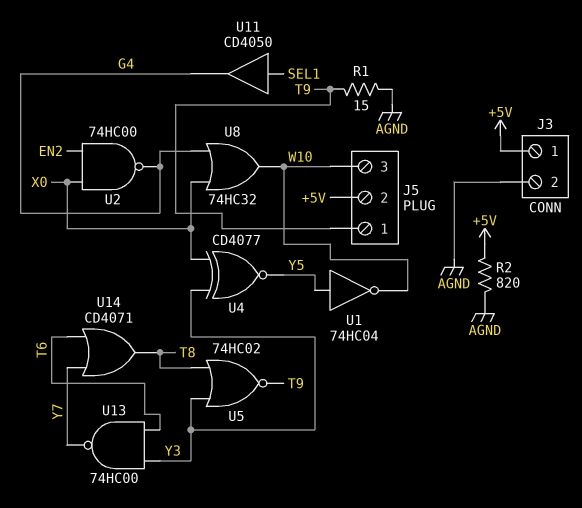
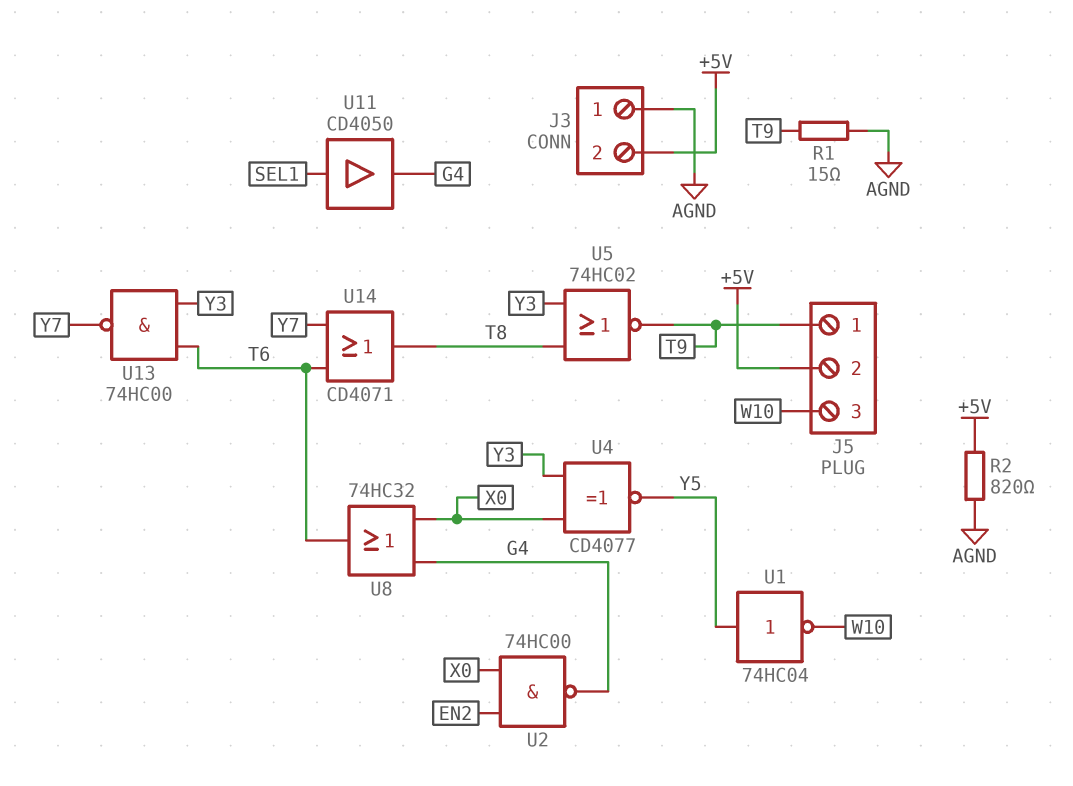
J3 pin 1: +5V -> AGND
J3 pin 2: AGND -> +5V
U8: OR 74HC32 (in G4, in X0, out W10) -> OR 74HC32 (in G4, in X0, out T6)

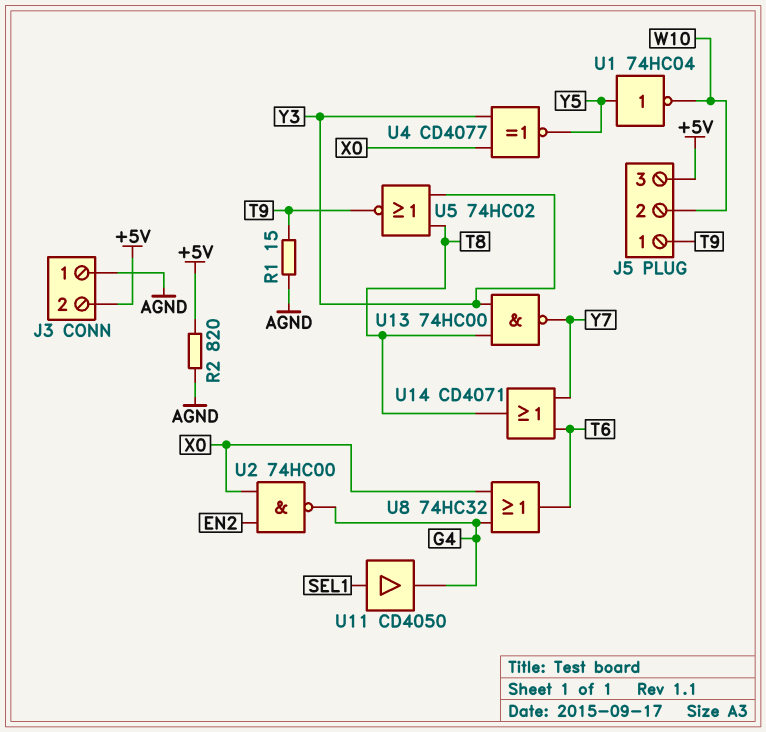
J5 pin 2: +5V -> W10
J5 pin 3: W10 -> +5V
U13: NAND 74HC00 (in T6, in Y3, out Y7) -> NAND 74HC00 (in T8, in Y3, out Y7)

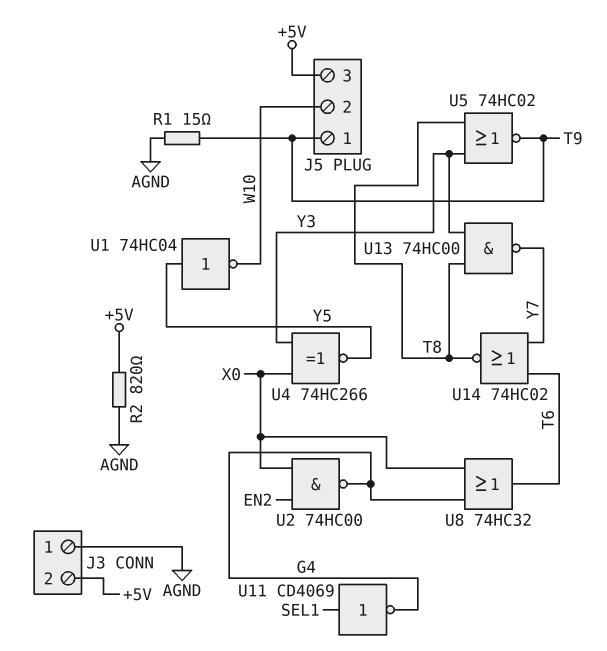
U4: XNOR CD4077 (in X0, in Y3, out Y5) -> XNOR 74HC266 (in X0, in Y3, out Y5)
U11: buffer CD4050 (in SEL1, out G4) -> NOT CD4069 (in SEL1, out G4)
U14: OR CD4071 (in T6, in Y7, out T8) -> NOR 74HC02 (in T6, in Y7, out T8)

